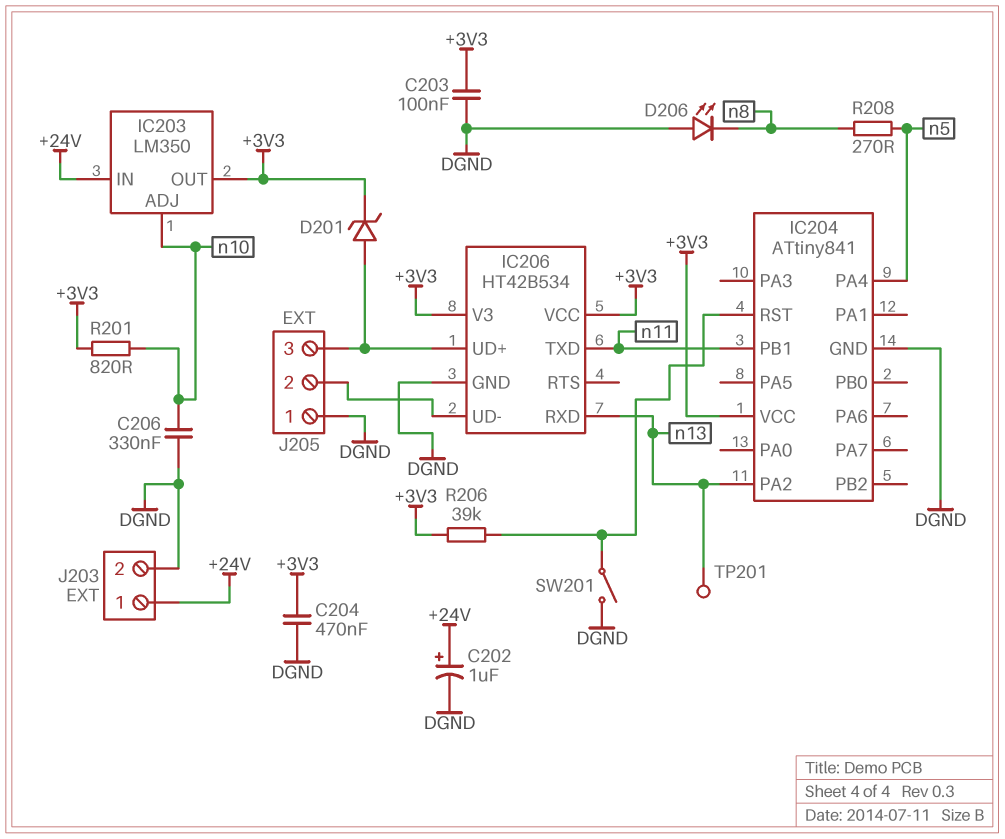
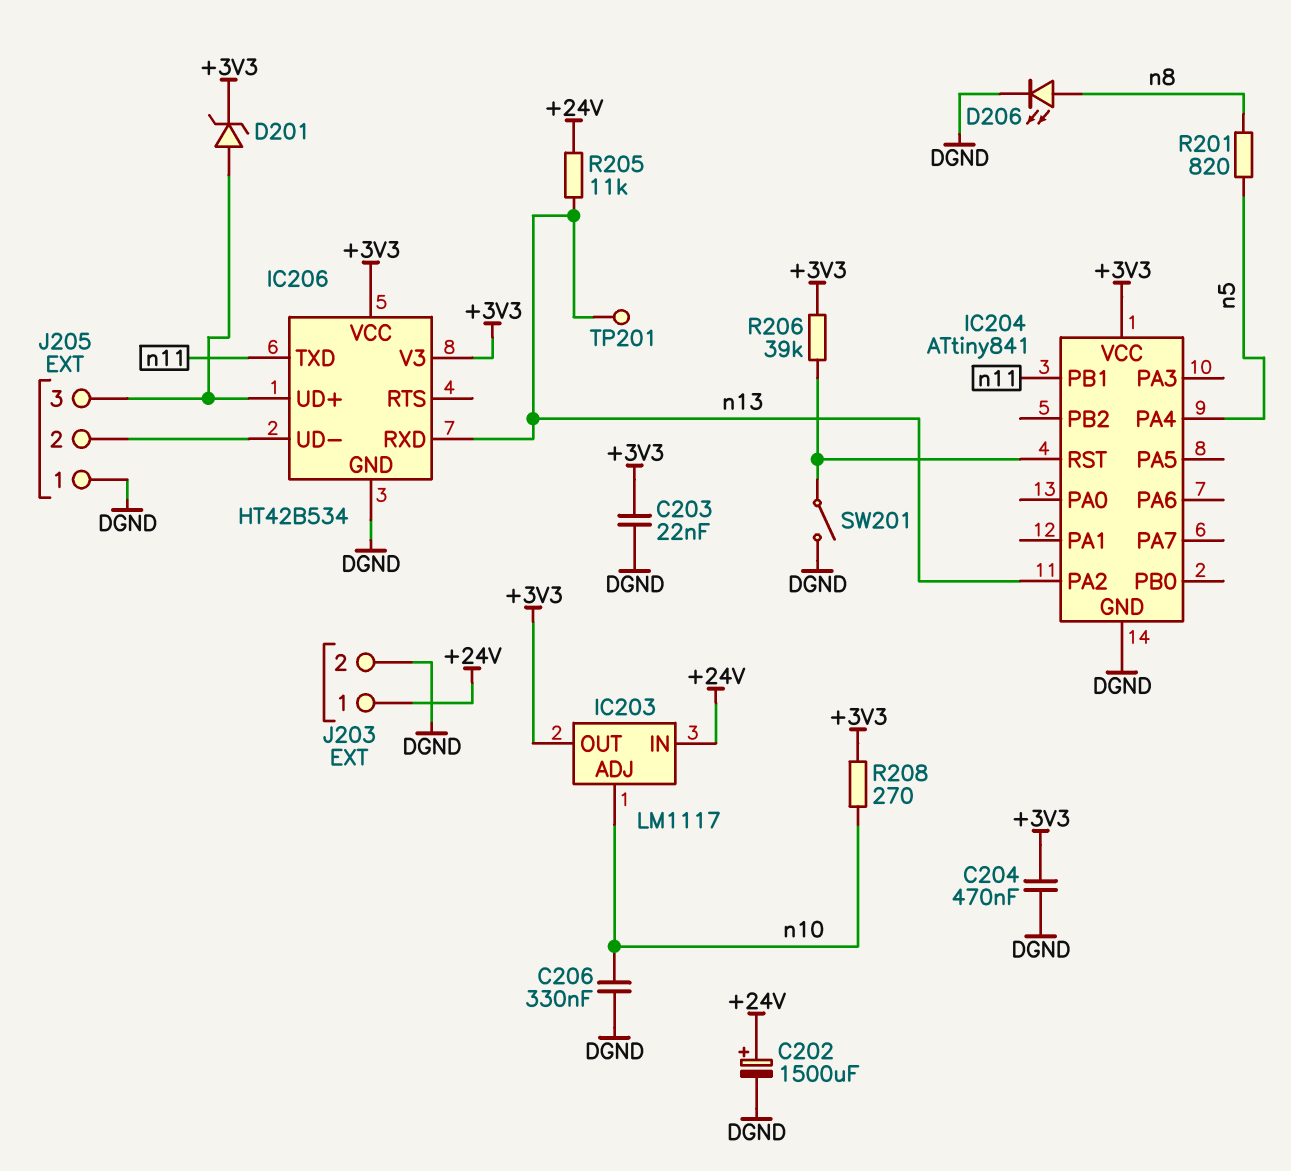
C202: 1uF (plus +24V, minus DGND) -> 1500uF (plus +24V, minus DGND)
C203: 100nF (+3V3, DGND) -> 22nF (+3V3, DGND)
D206: LED (A DGND, K n8) -> LED (A n8, K DGND)
IC203: LM350 -> LM1117
R201: 820 (+3V3, n10) -> 820 (n5, n8)
R205: none -> 11k (+24V, n13)
R208: 270 (n5, n8) -> 270 (+3V3, n10)

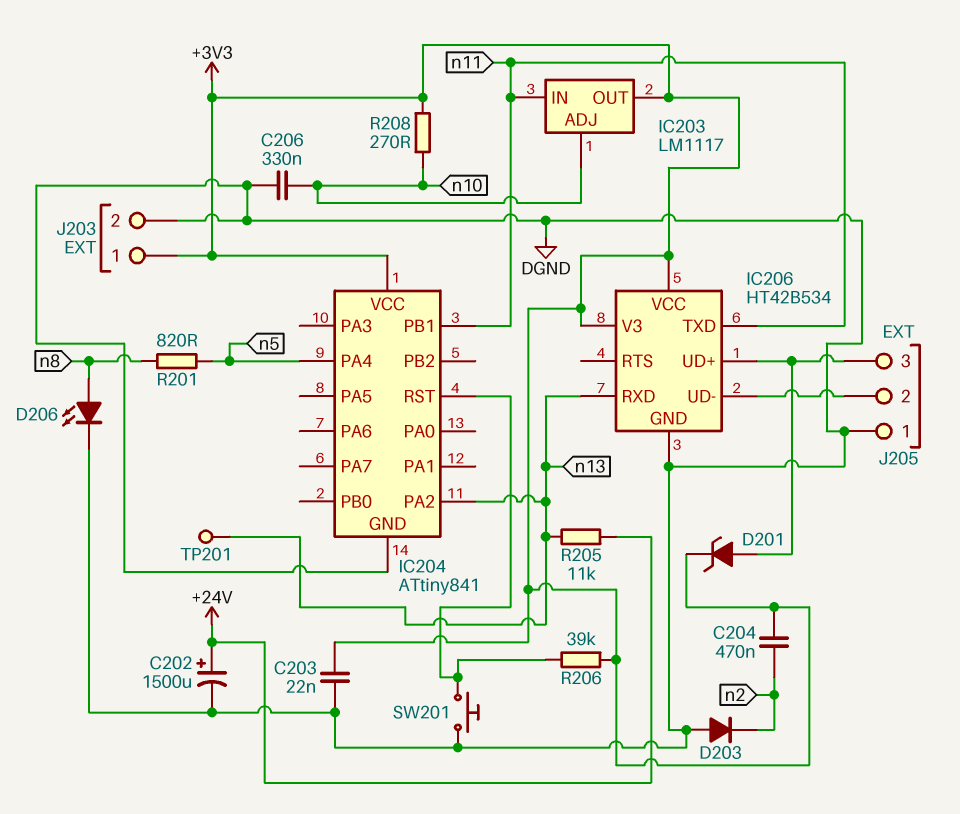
C204: 470nF (+3V3, DGND) -> 470nF (+3V3, n2)
D203: none -> diode (A DGND, K n2)
IC203 pin IN: +24V -> n11
J203 pin 1: +24V -> +3V3
SW201: switch (DGND, IC204/RST) -> button (DGND, IC204/RST)

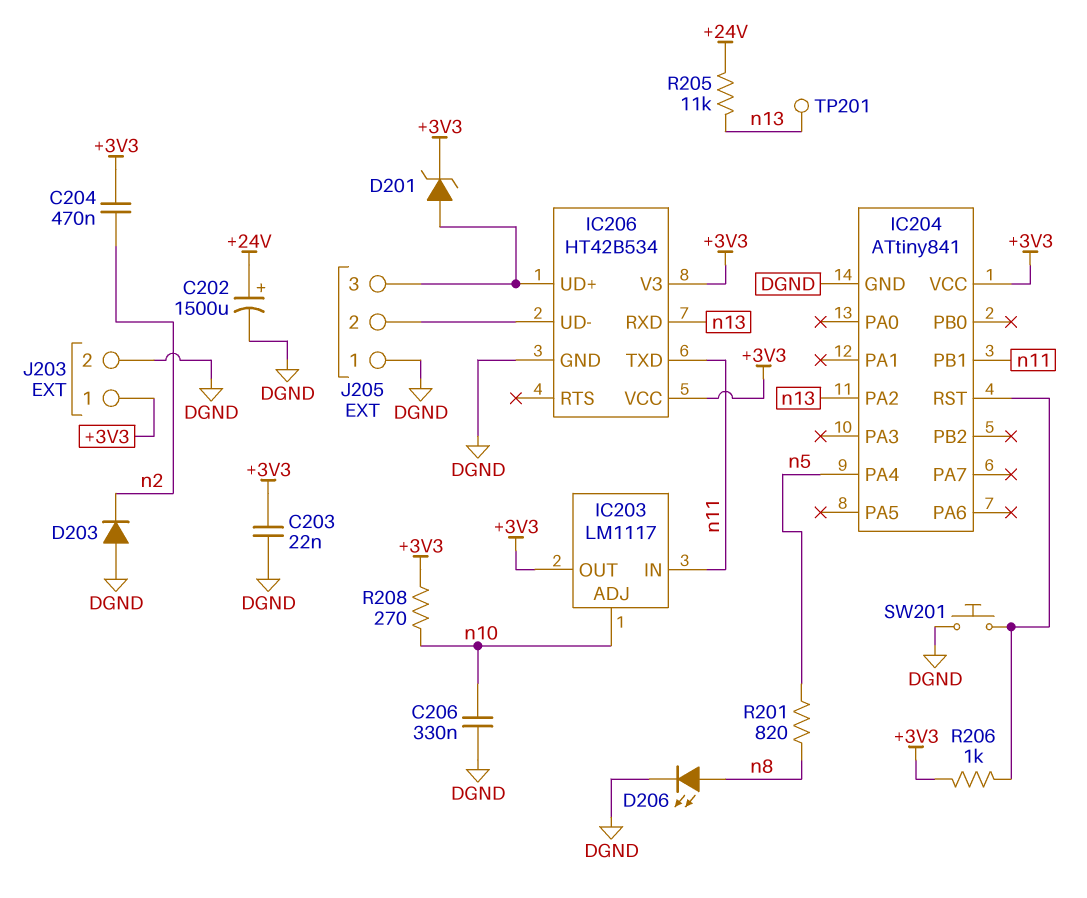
R206: 39k (+3V3, IC204/RST) -> 1k (+3V3, IC204/RST)

